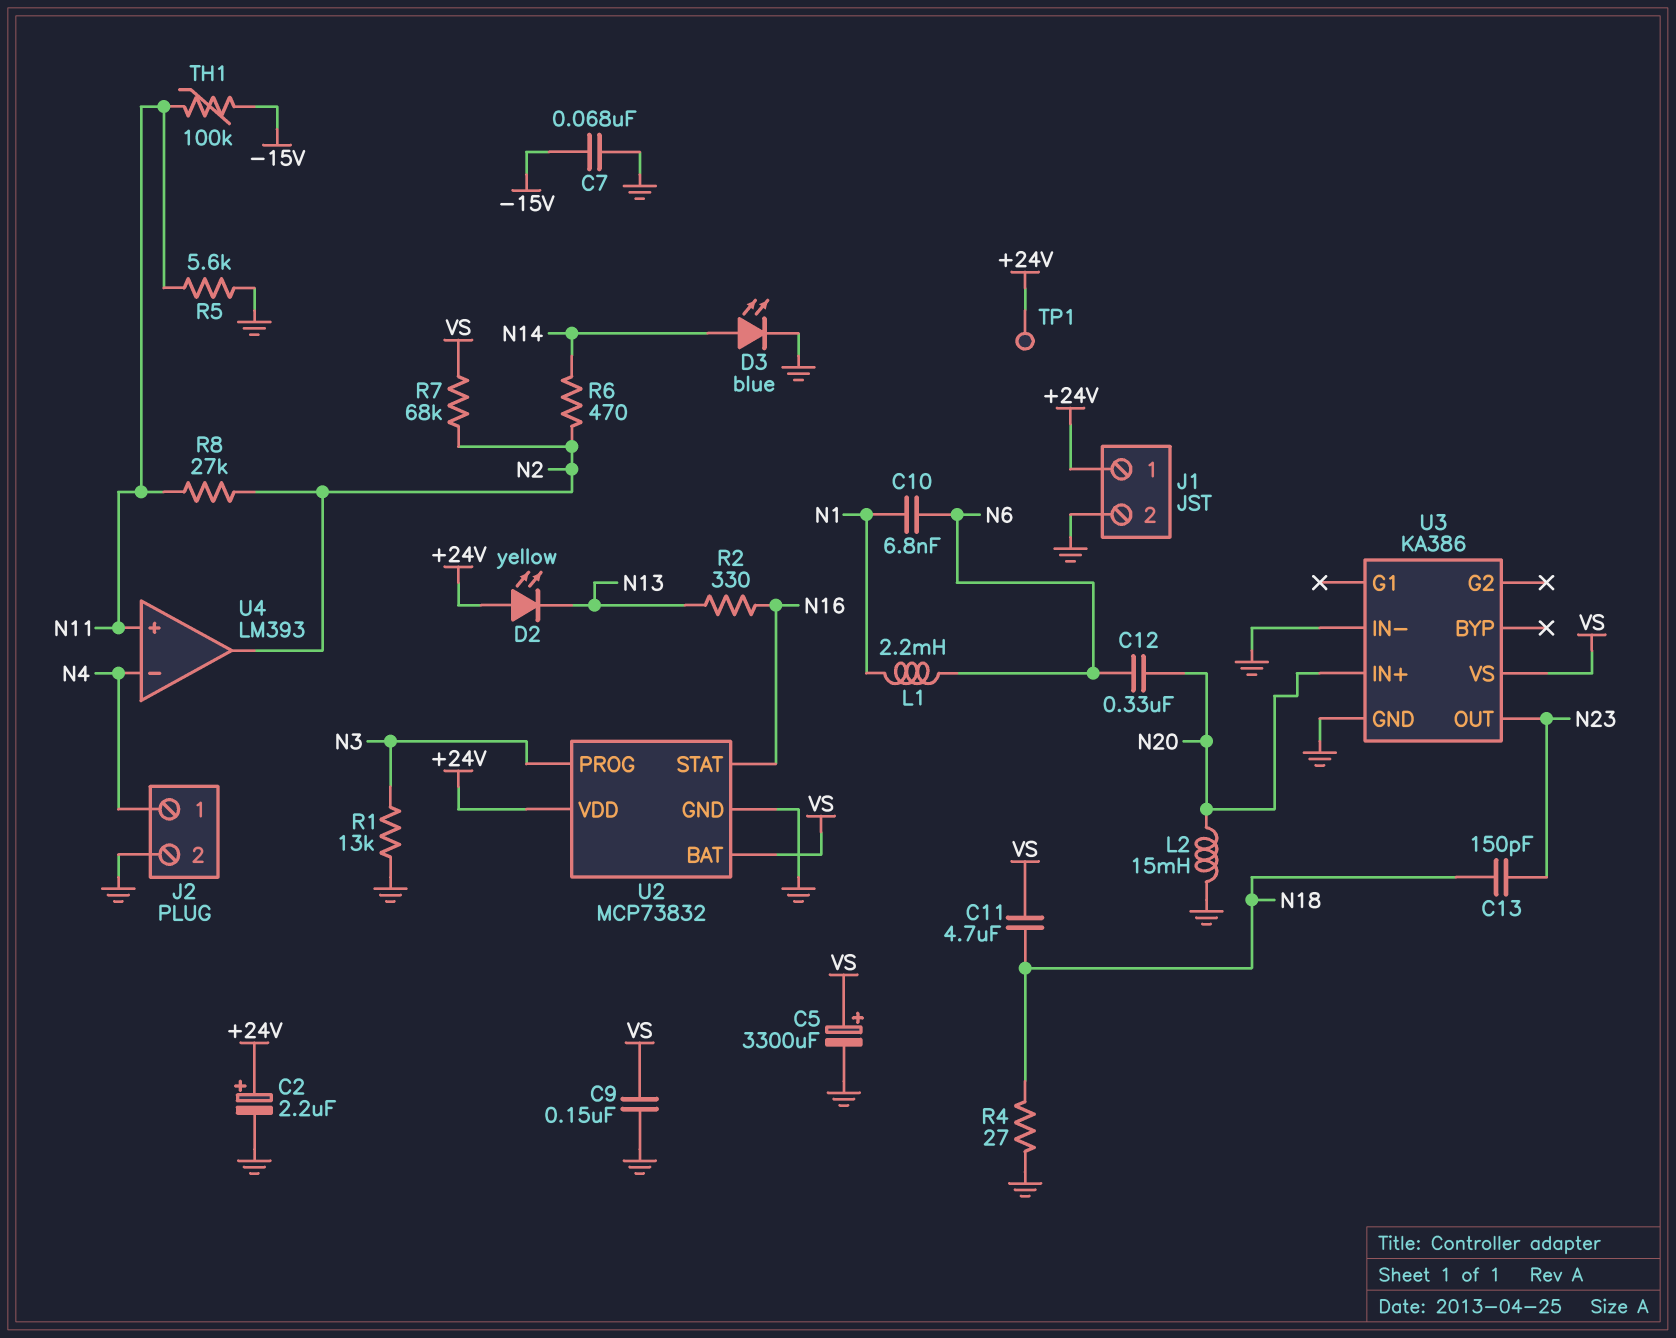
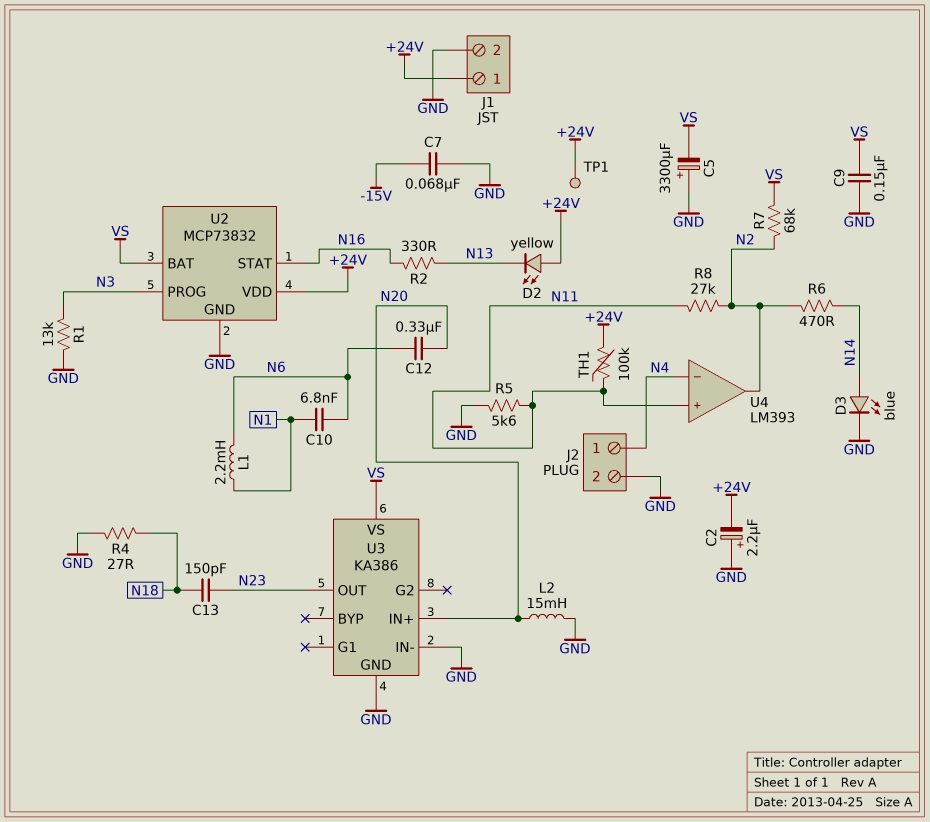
C2: 2.2uF (plus +24V, minus GND) -> 2.2uF (plus GND, minus +24V)
C5: 3300uF (plus VS, minus GND) -> 3300uF (plus GND, minus VS)
C11: 4.7uF (N18, VS) -> none
TH1: 100k (-15V, N11) -> 100k (+24V, N11)

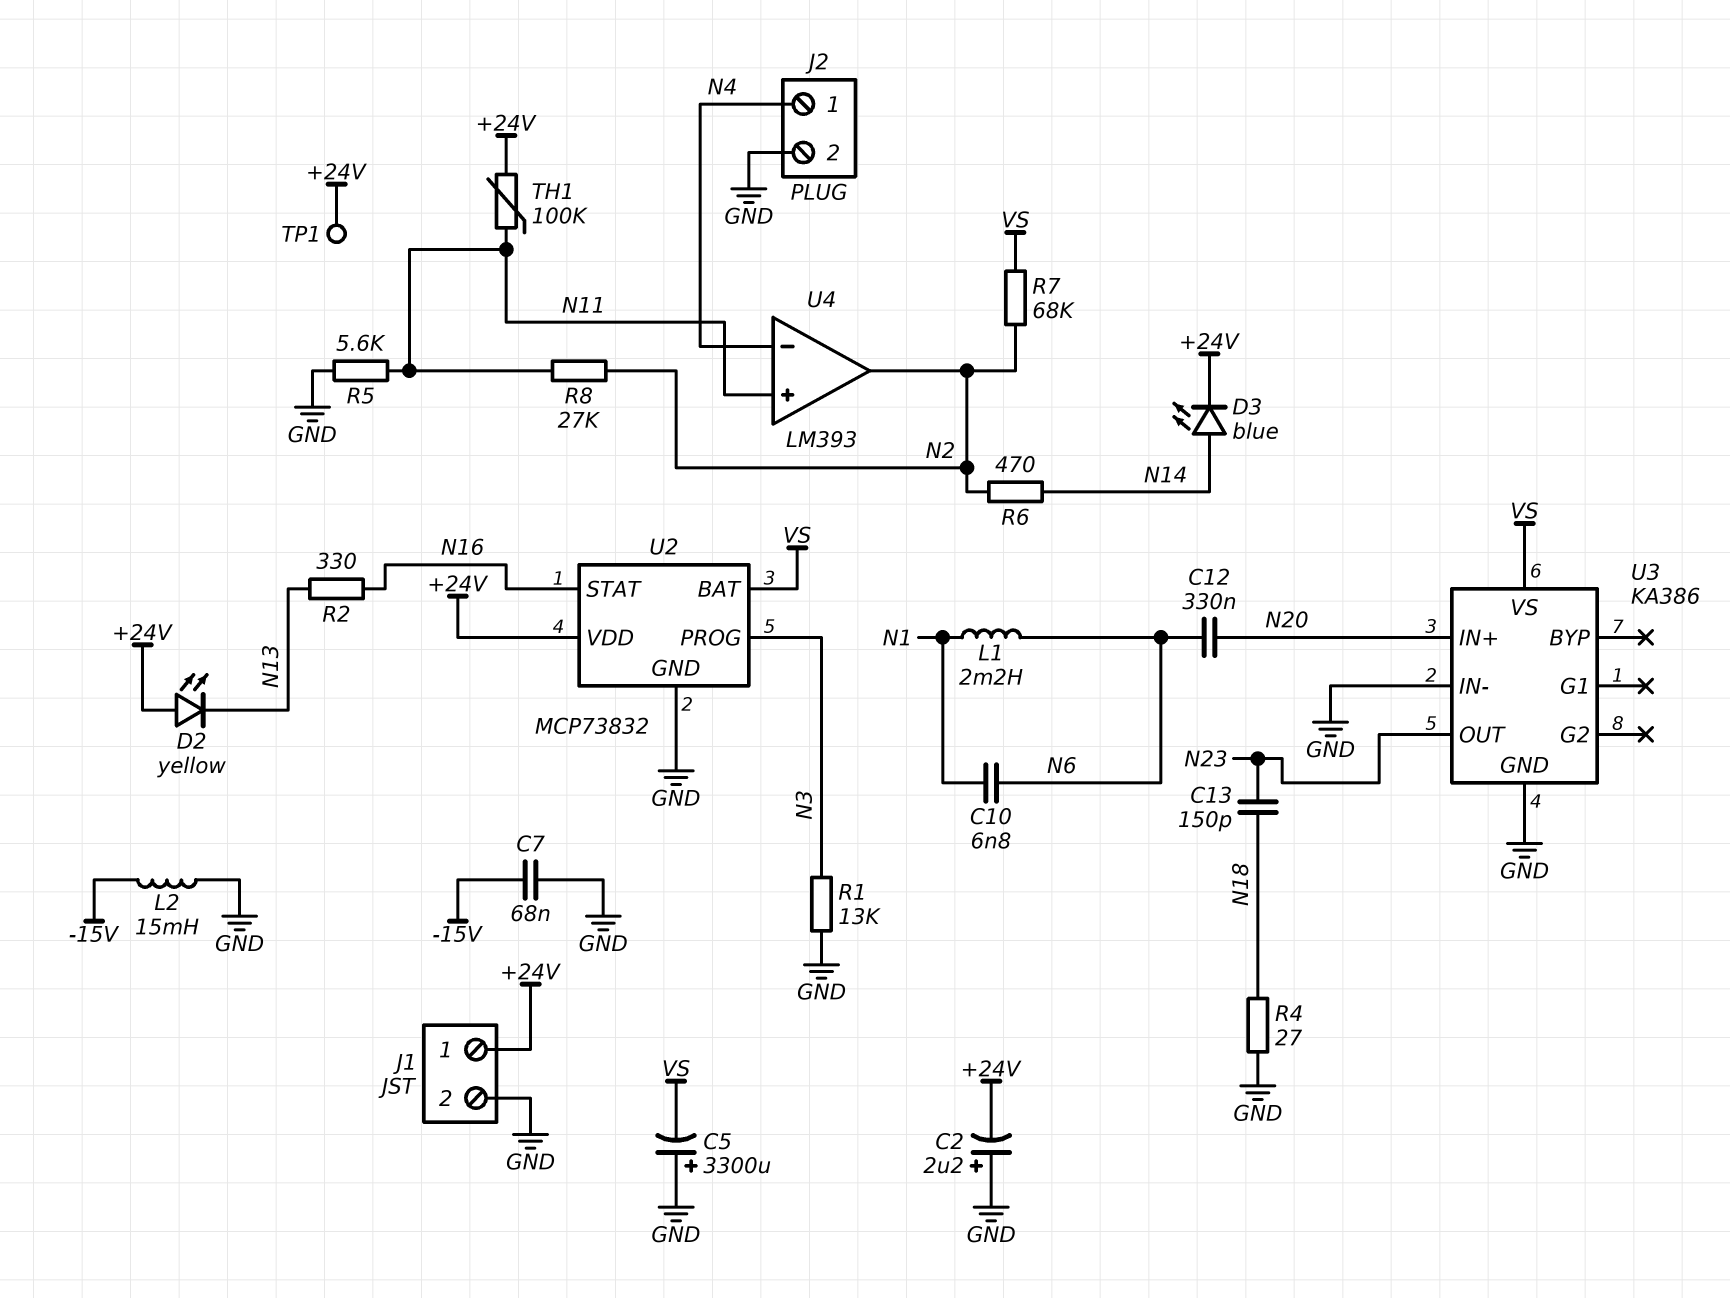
C9: 150nF (GND, VS) -> none
D3: LED blue (A N14, K GND) -> LED blue (A N14, K +24V)
L2: 15mH (GND, N20) -> 15mH (-15V, GND)

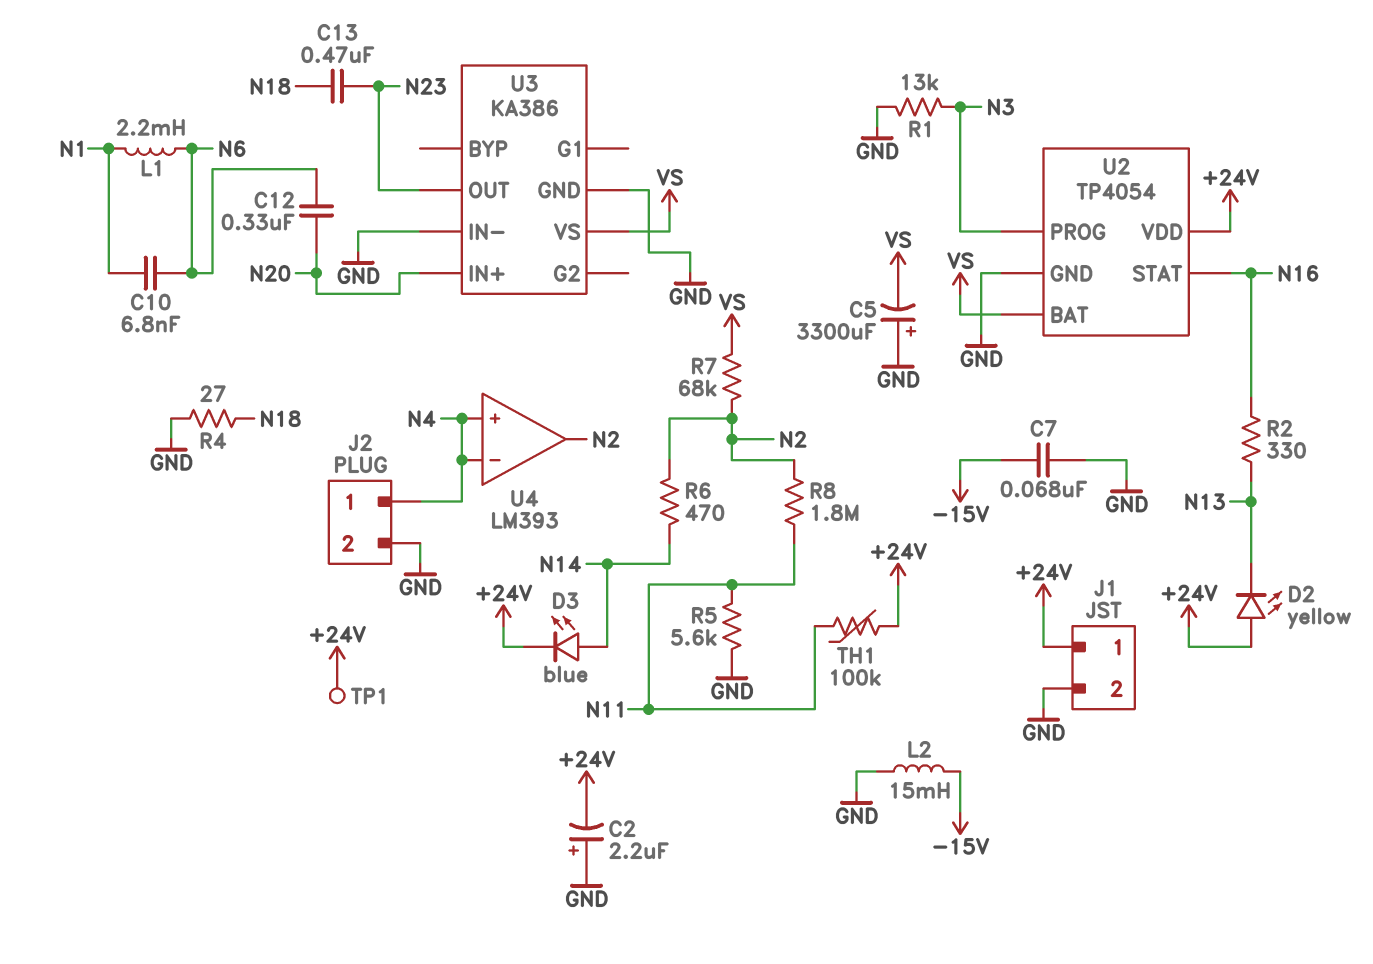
C13: 150pF (N18, N23) -> 470nF (N18, N23)
R8: 27k (N2, N11) -> 1.8M (N2, N11)
U2: MCP73832 -> TP4054
U4 pin in+: N11 -> N4

